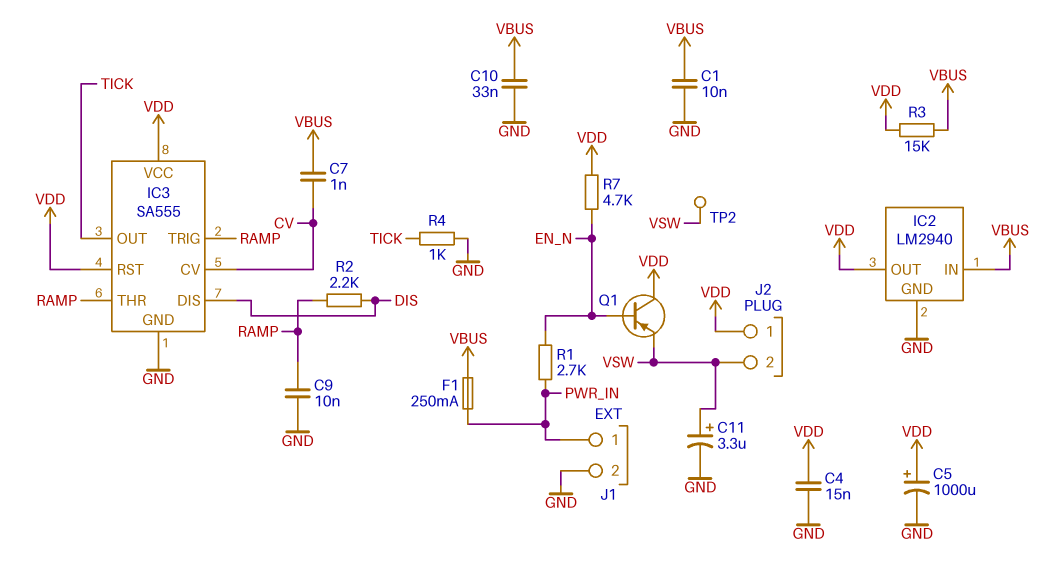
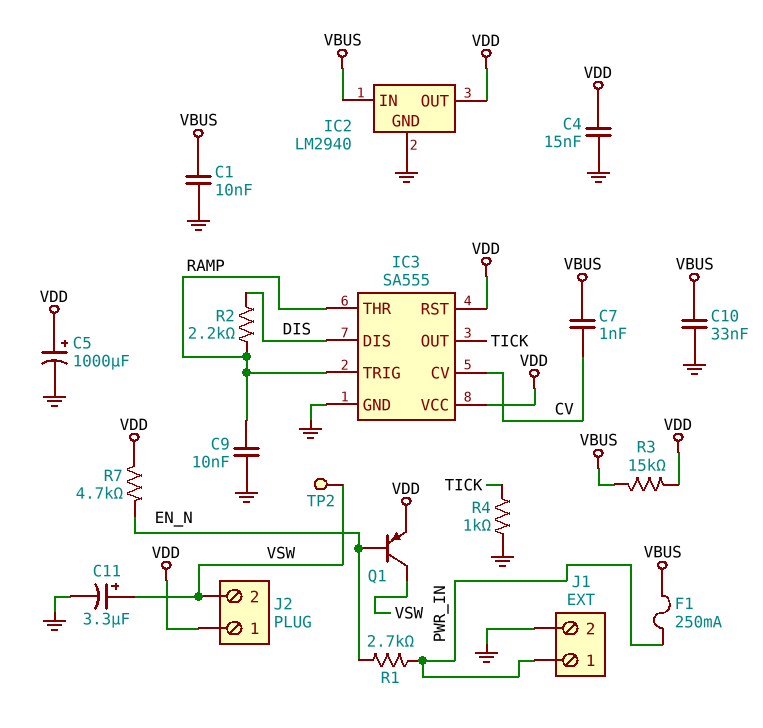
Q1: PNP (B EN_N, C VDD, E VSW) -> PNP (B EN_N, C VSW, E VDD)

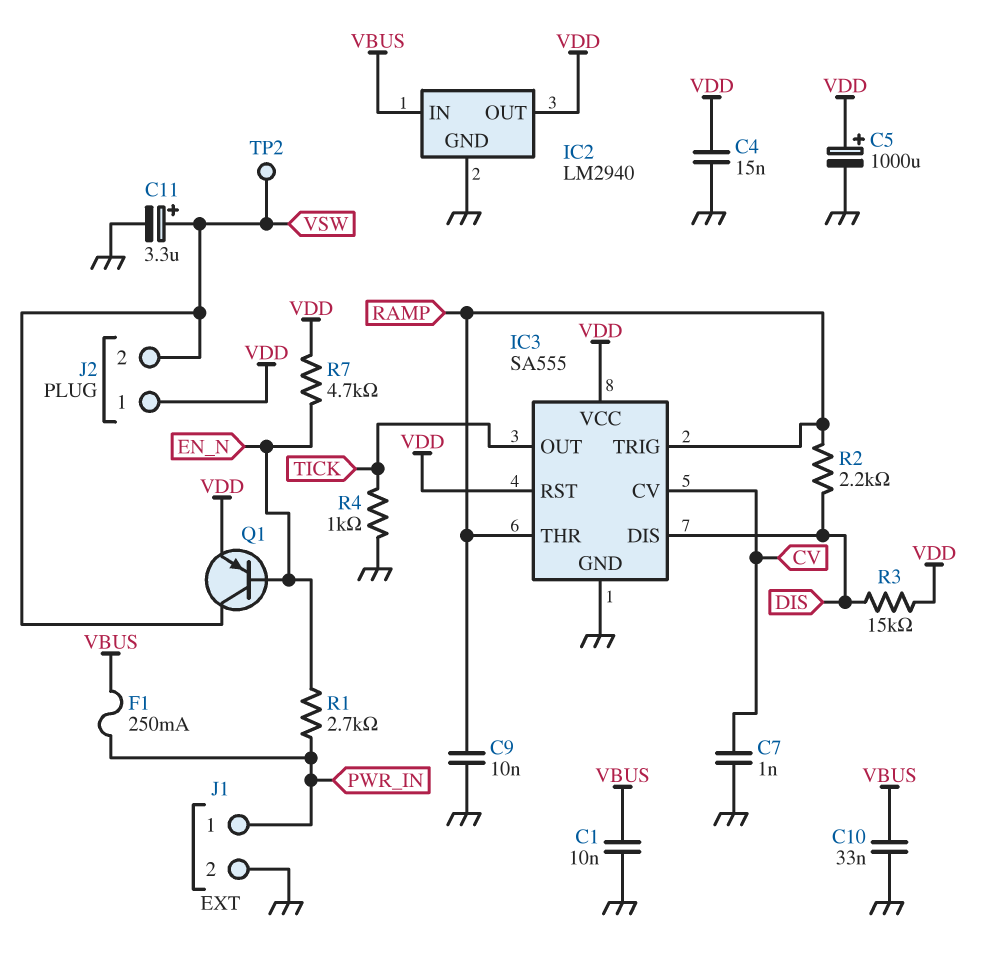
C7: 1nF (CV, VBUS) -> 1nF (CV, GND)
R3: 15k (VBUS, VDD) -> 15k (DIS, VDD)

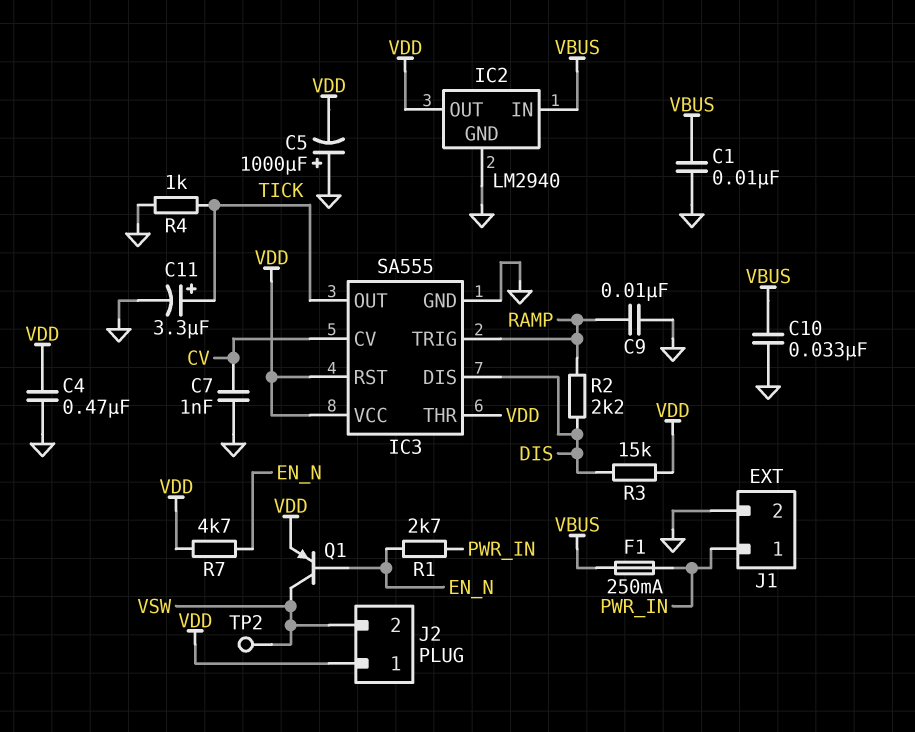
C4: 15nF (GND, VDD) -> 470nF (GND, VDD)
C5: 1000uF (plus VDD, minus GND) -> 1000uF (plus GND, minus VDD)
C11: 3.3uF (plus VSW, minus GND) -> 3.3uF (plus TICK, minus GND)
IC3 pin THR: RAMP -> VDD

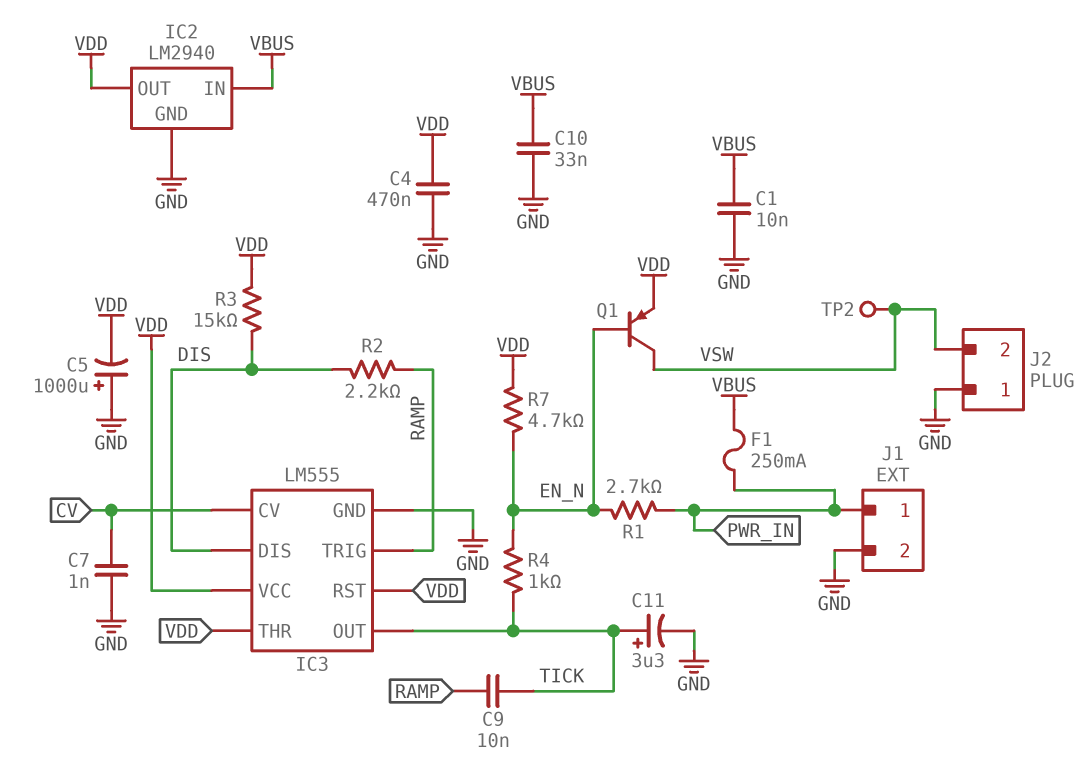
C9: 10nF (GND, RAMP) -> 10nF (RAMP, TICK)
IC3: SA555 -> LM555
J2 pin 1: VDD -> GND
R4: 1k (GND, TICK) -> 1k (EN_N, TICK)

